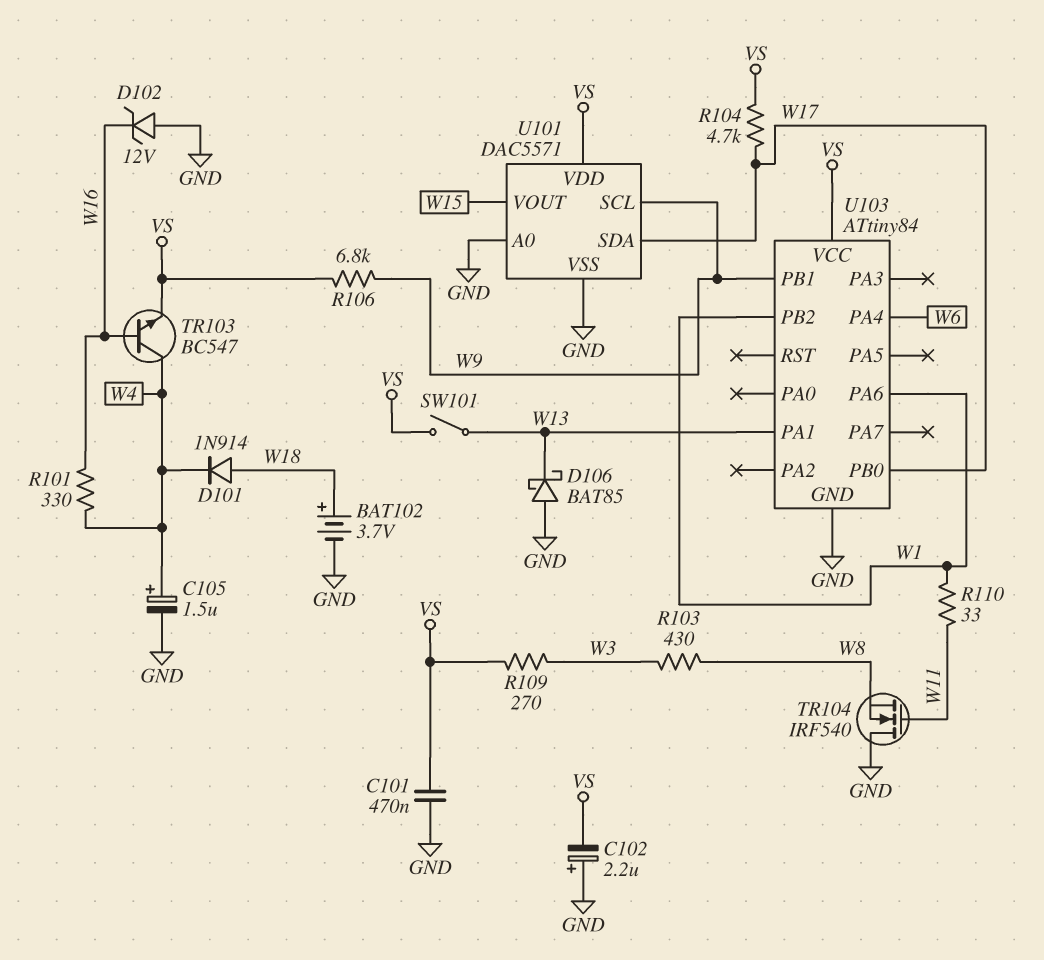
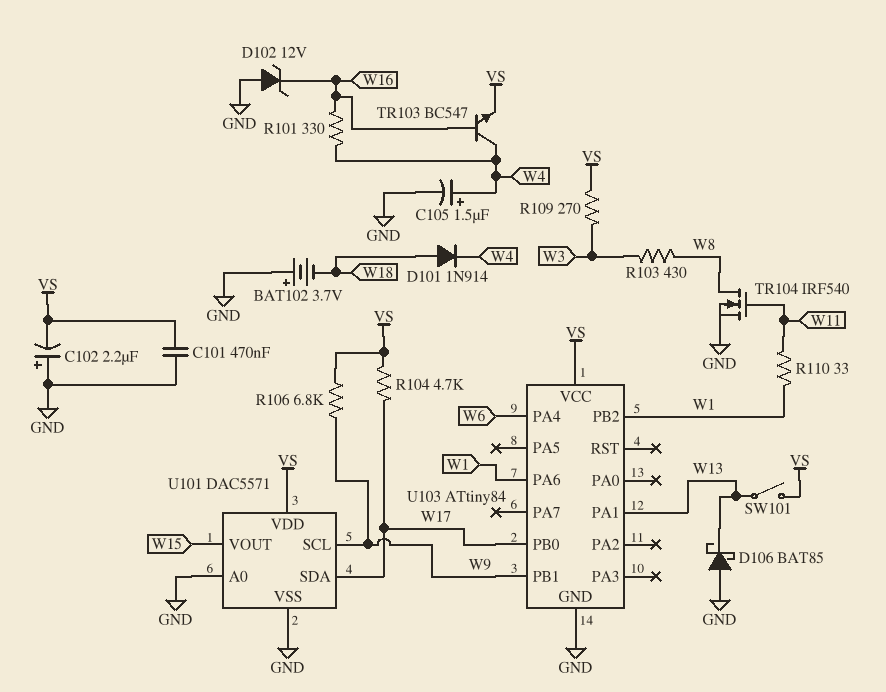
BAT102: 3.7V (plus W18, minus GND) -> 3.7V (plus GND, minus W18)
TR104: NMOS IRF540 (G W11, D GND, S W8) -> NMOS IRF540 (G W11, D W8, S GND)

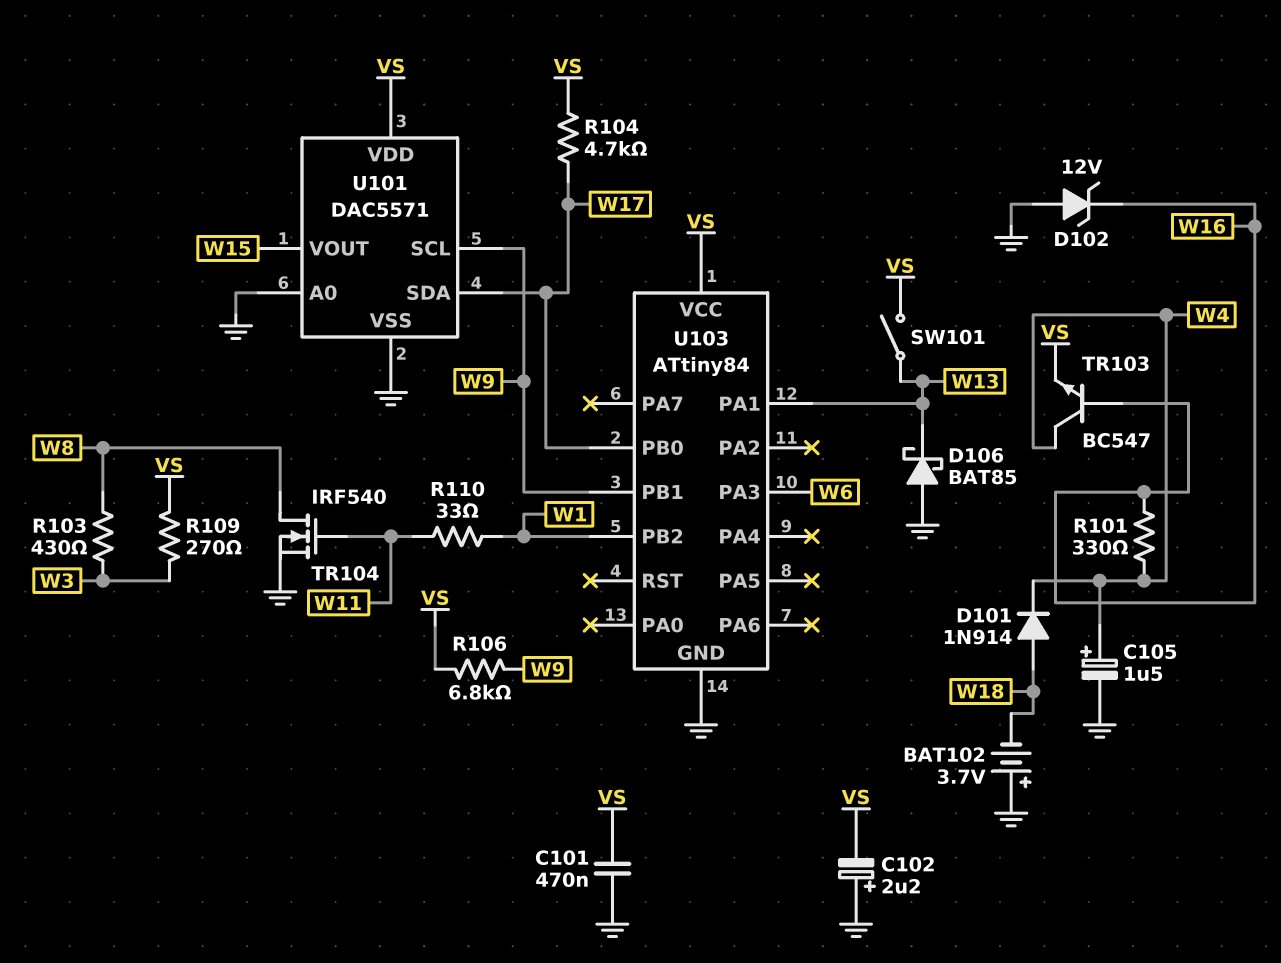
U103 pin PA3: none -> W6
U103 pin PA4: W6 -> none
U103 pin PA6: W1 -> none

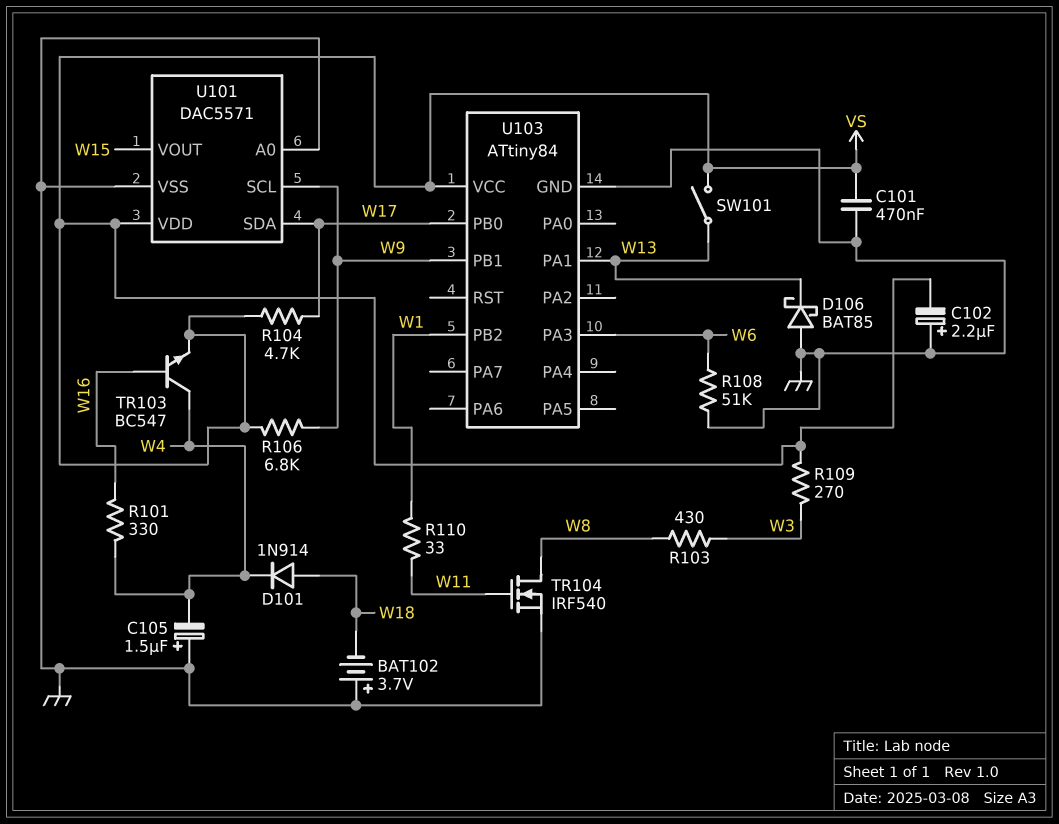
C105: 1.5uF (plus W4, minus GND) -> 1.5uF (plus GND, minus W4)
D102: zener 12V (A GND, K W16) -> none
R108: none -> 51k (GND, W6)

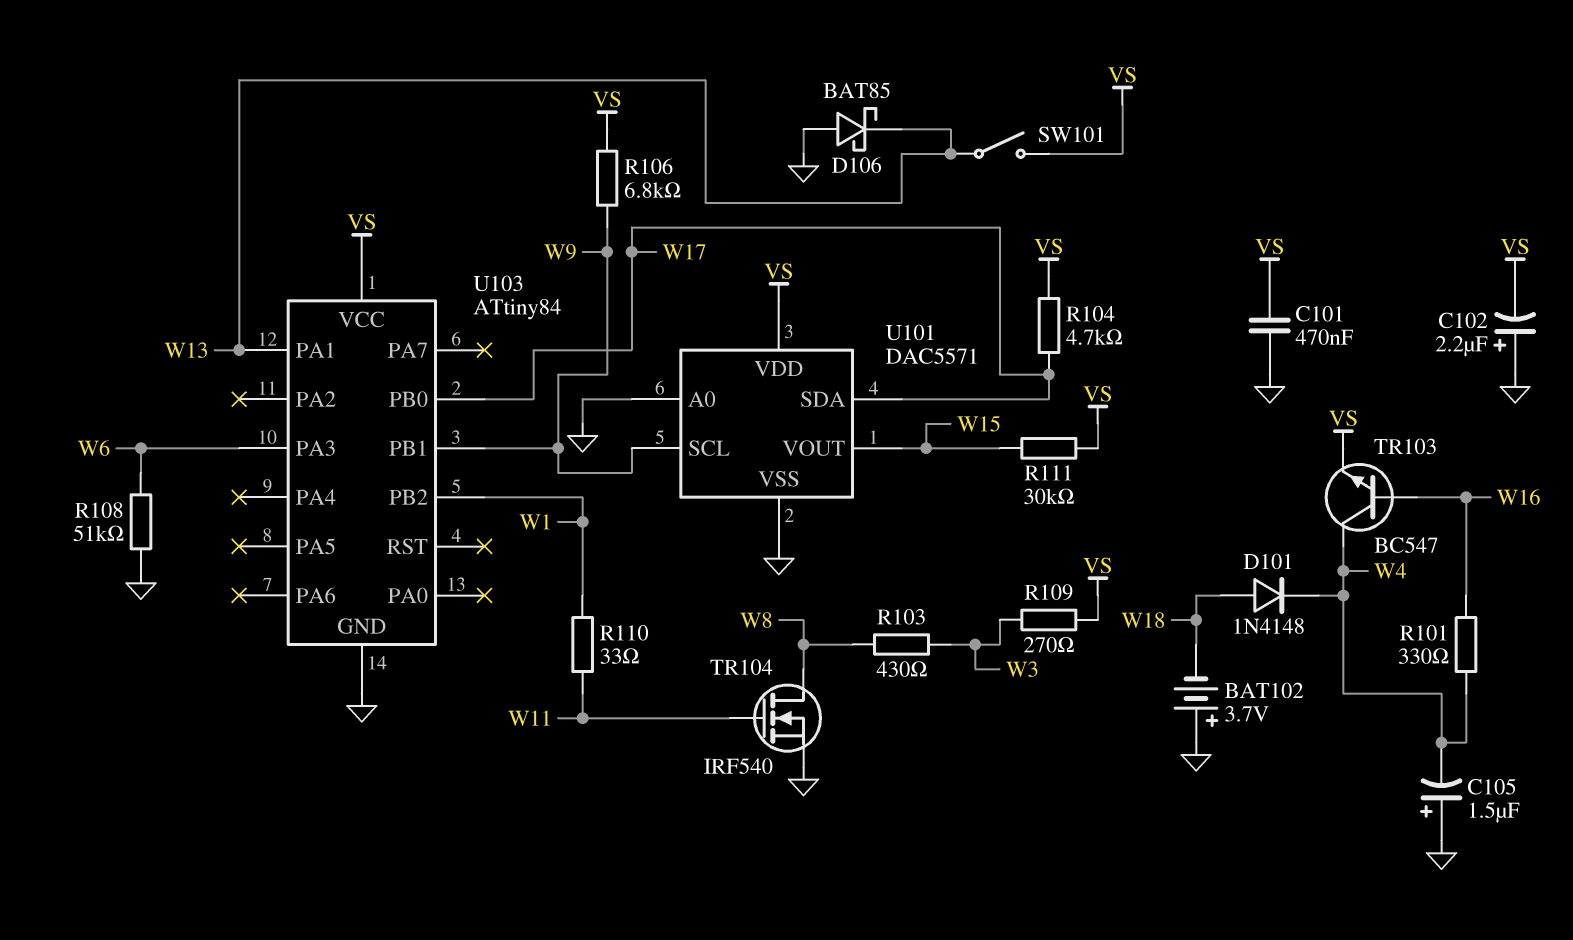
D101: diode 1N914 (A W18, K W4) -> diode 1N4148 (A W18, K W4)
R111: none -> 30k (VS, W15)

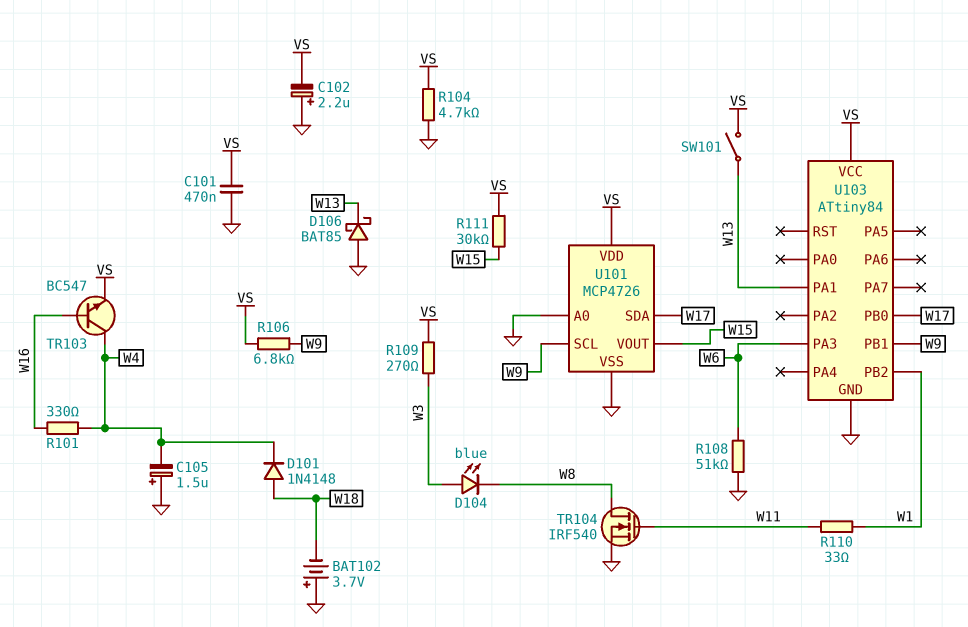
D104: none -> LED blue (A W3, K W8)
R103: 430 (W3, W8) -> none
R104: 4.7k (VS, W17) -> 4.7k (GND, VS)
U101: DAC5571 -> MCP4726

